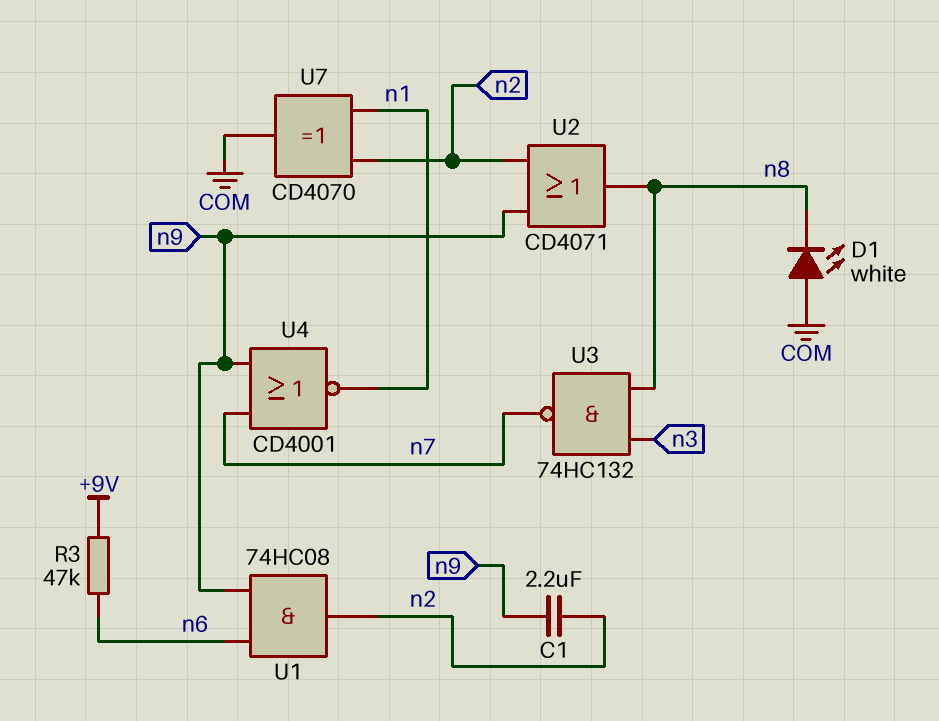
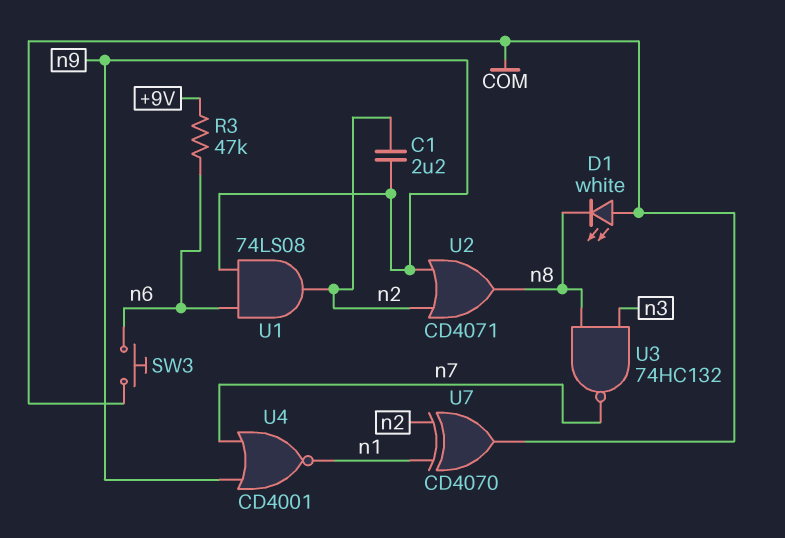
SW3: none -> button (COM, n6)
U1: AND 74HC08 (in n6, in n9, out n2) -> AND 74LS08 (in n6, in n9, out n2)

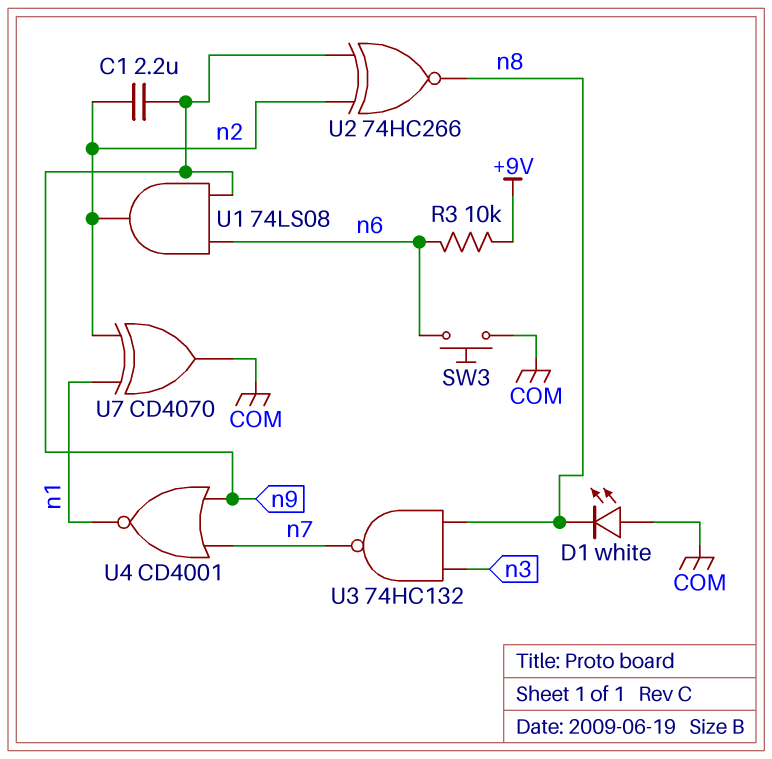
R3: 47k (+9V, n6) -> 10k (+9V, n6)
U2: OR CD4071 (in n2, in n9, out n8) -> XNOR 74HC266 (in n2, in n9, out n8)

